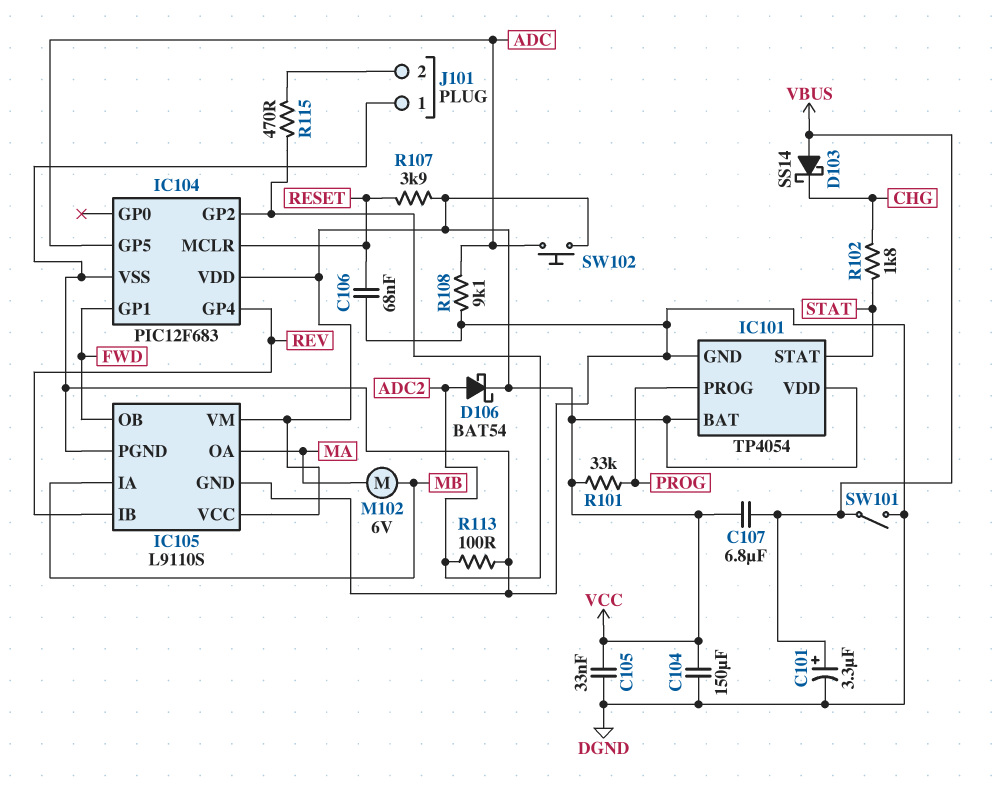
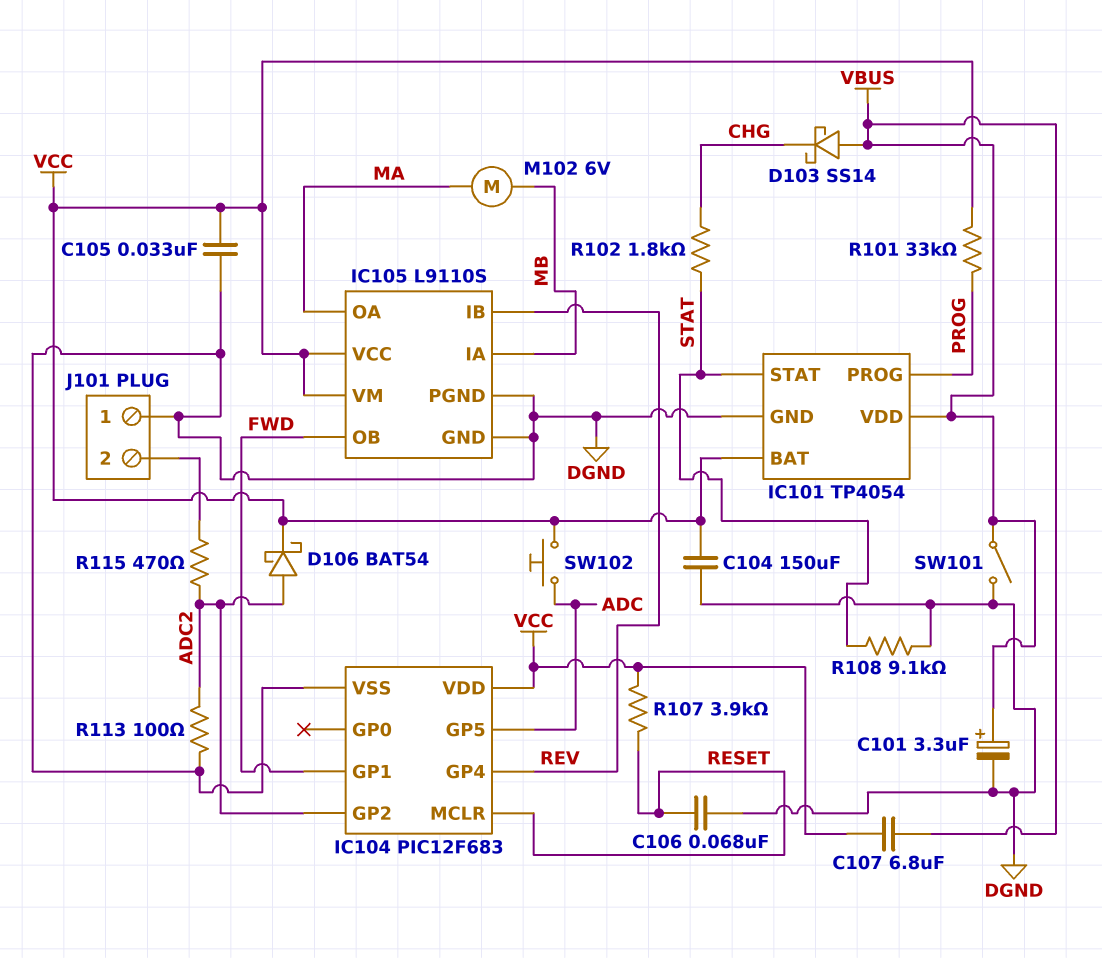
IC101 pin VDD: VCC -> VBUS
R108: 9.1k (ADC, DGND) -> 9.1k (DGND, STAT)

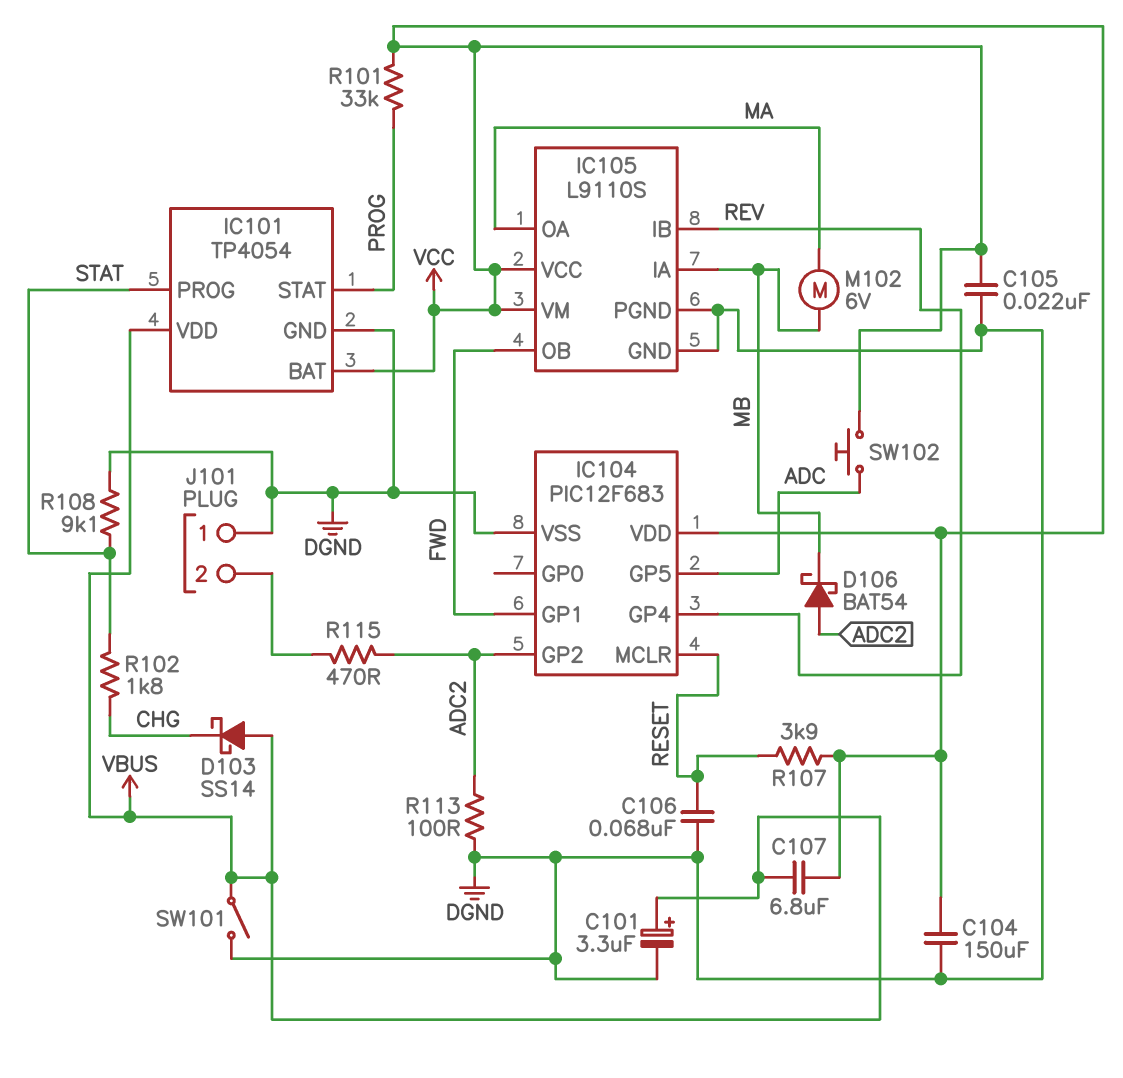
C105: 33nF (DGND, VCC) -> 22nF (DGND, VCC)
D106: schottky BAT54 (A ADC2, K VCC) -> schottky BAT54 (A ADC2, K MB)
IC101 pin PROG: PROG -> STAT
IC101 pin STAT: STAT -> PROG

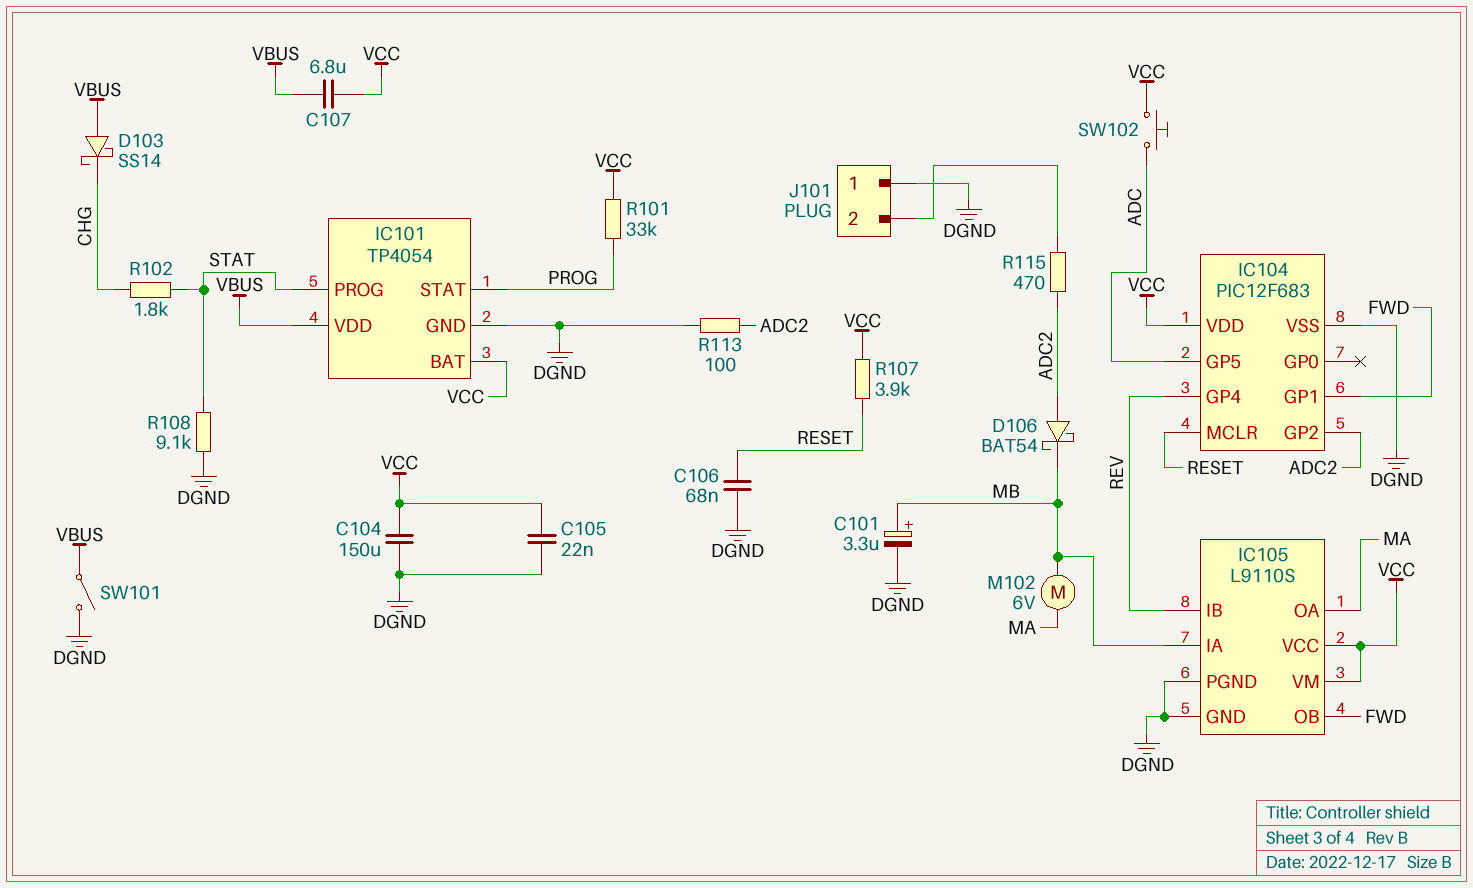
C101: 3.3uF (plus VBUS, minus DGND) -> 3.3uF (plus MB, minus DGND)

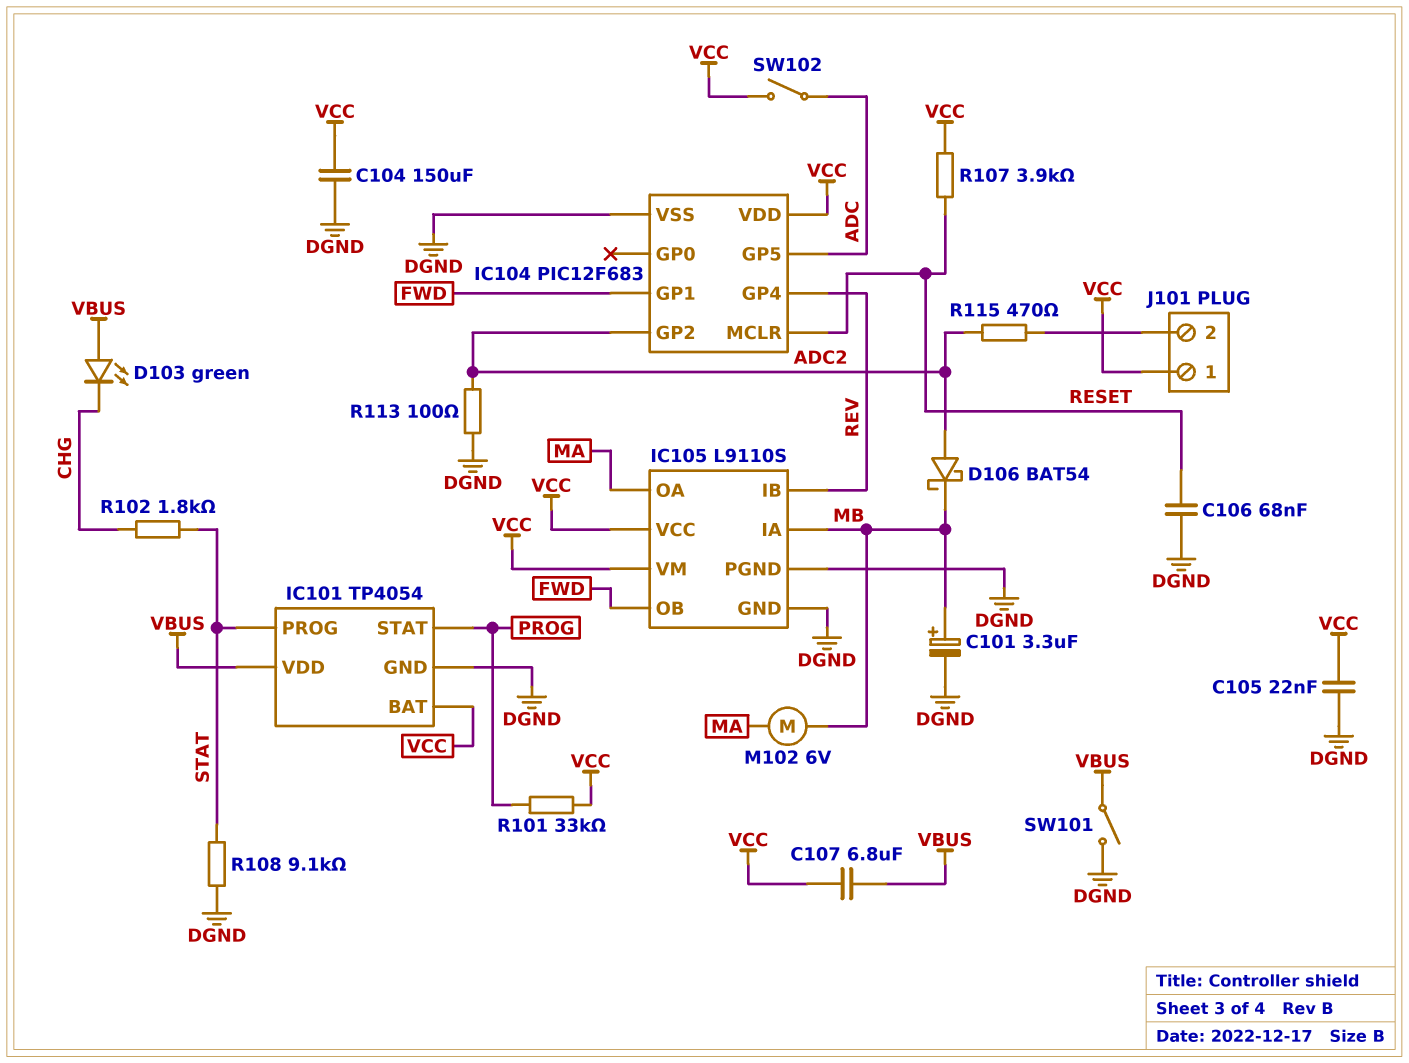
D103: schottky SS14 (A VBUS, K CHG) -> LED green (A VBUS, K CHG)
J101 pin 1: DGND -> VCC
SW102: button (ADC, VCC) -> switch (ADC, VCC)

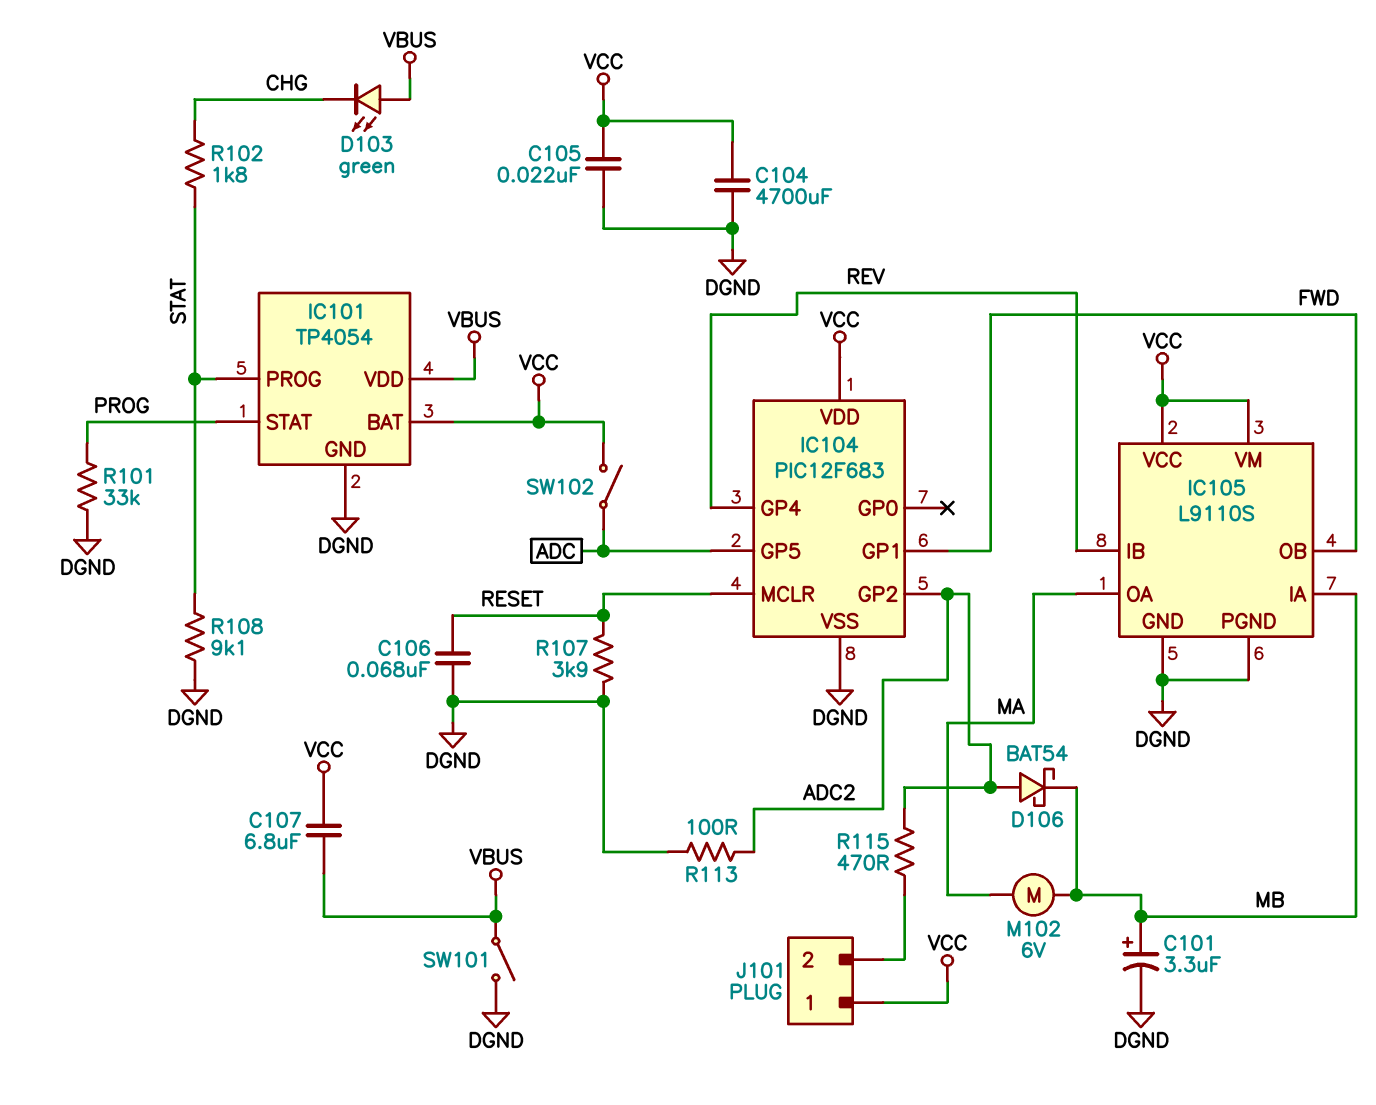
C104: 150uF (DGND, VCC) -> 4700uF (DGND, VCC)
R101: 33k (PROG, VCC) -> 33k (DGND, PROG)
R107: 3.9k (RESET, VCC) -> 3.9k (DGND, RESET)

